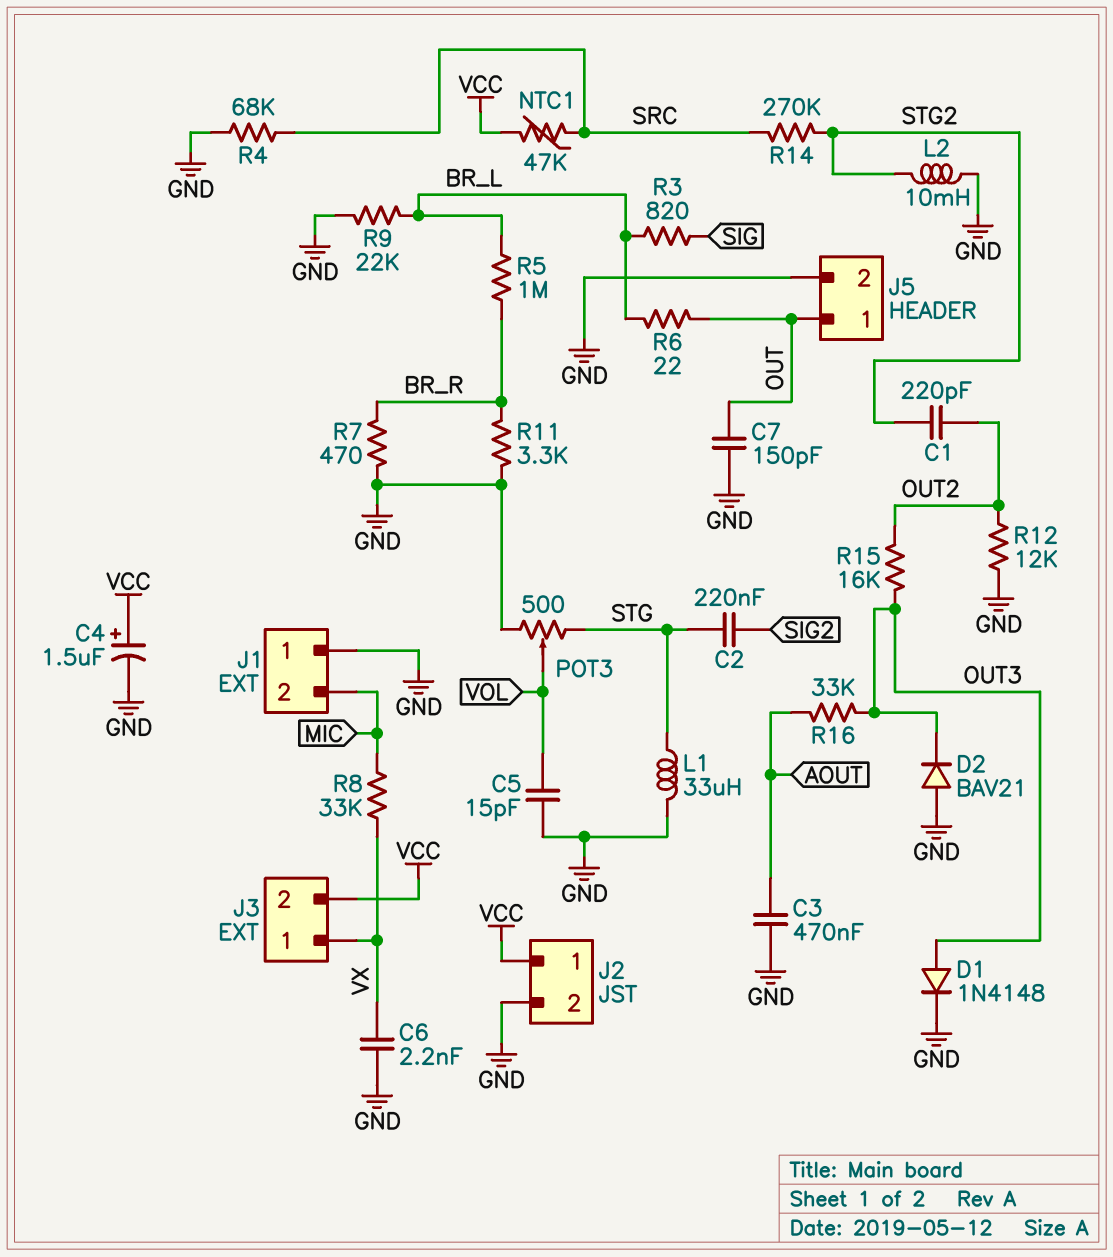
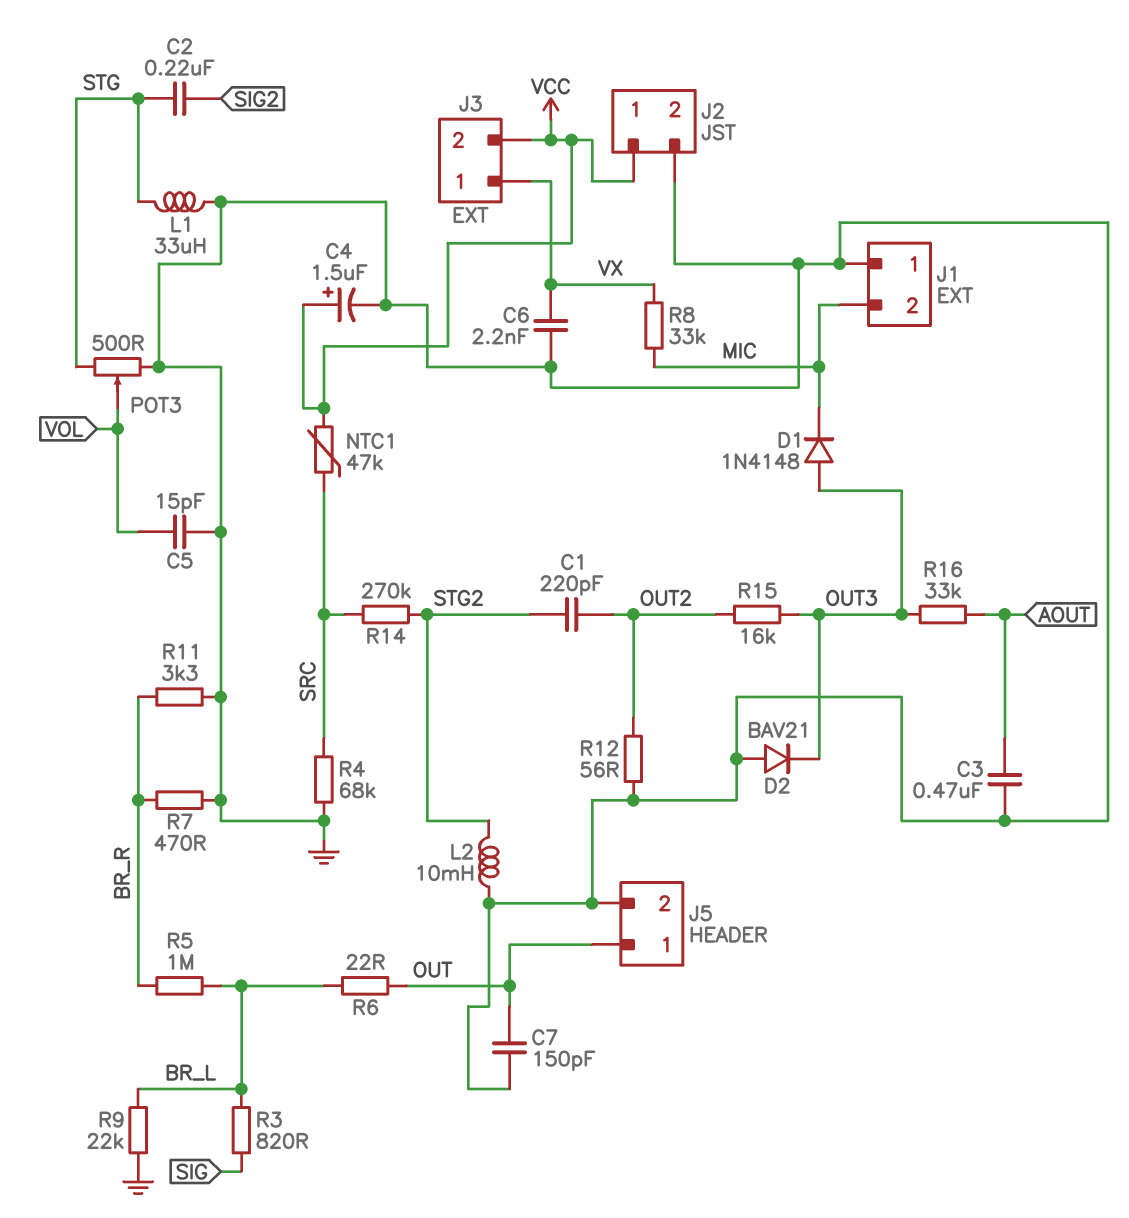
D1: diode 1N4148 (A OUT3, K GND) -> diode 1N4148 (A OUT3, K MIC)
R12: 12k (GND, OUT2) -> 56 (GND, OUT2)

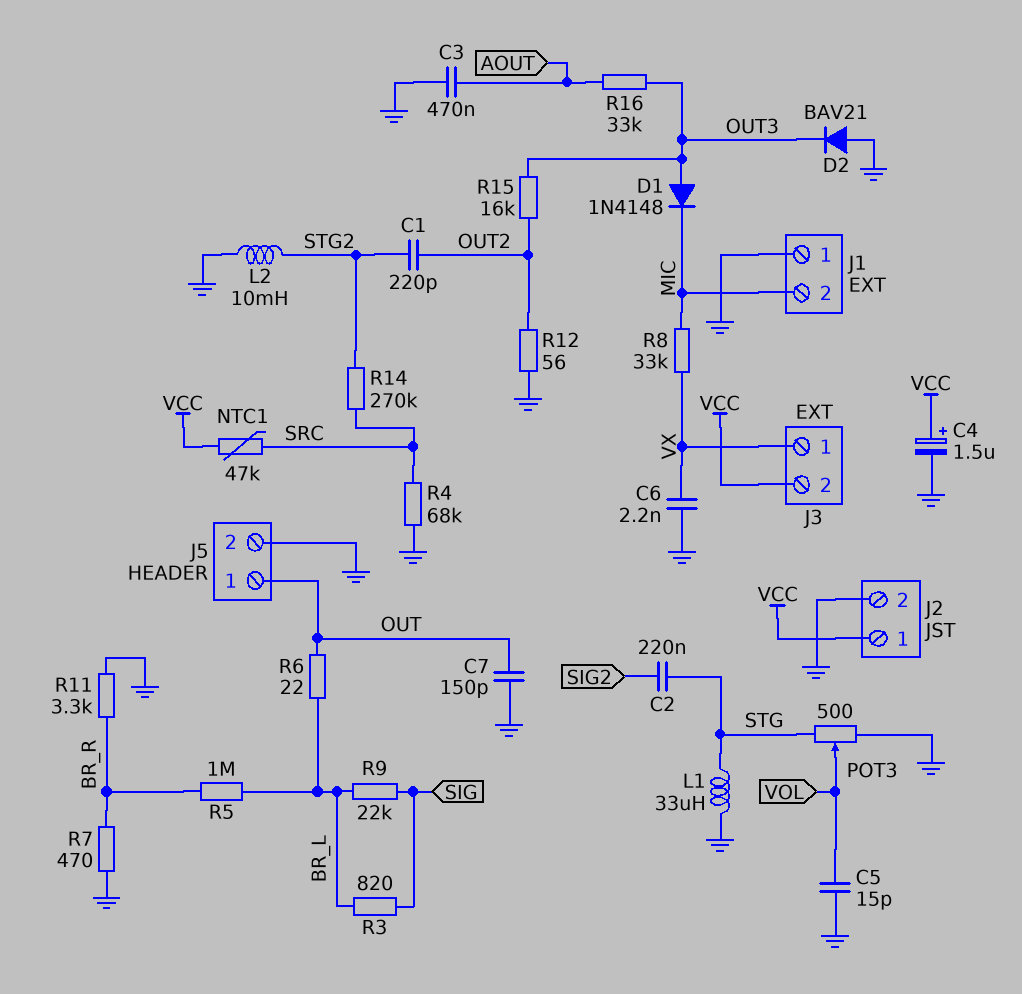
R9: 22k (BR_L, GND) -> 22k (BR_L, SIG)

